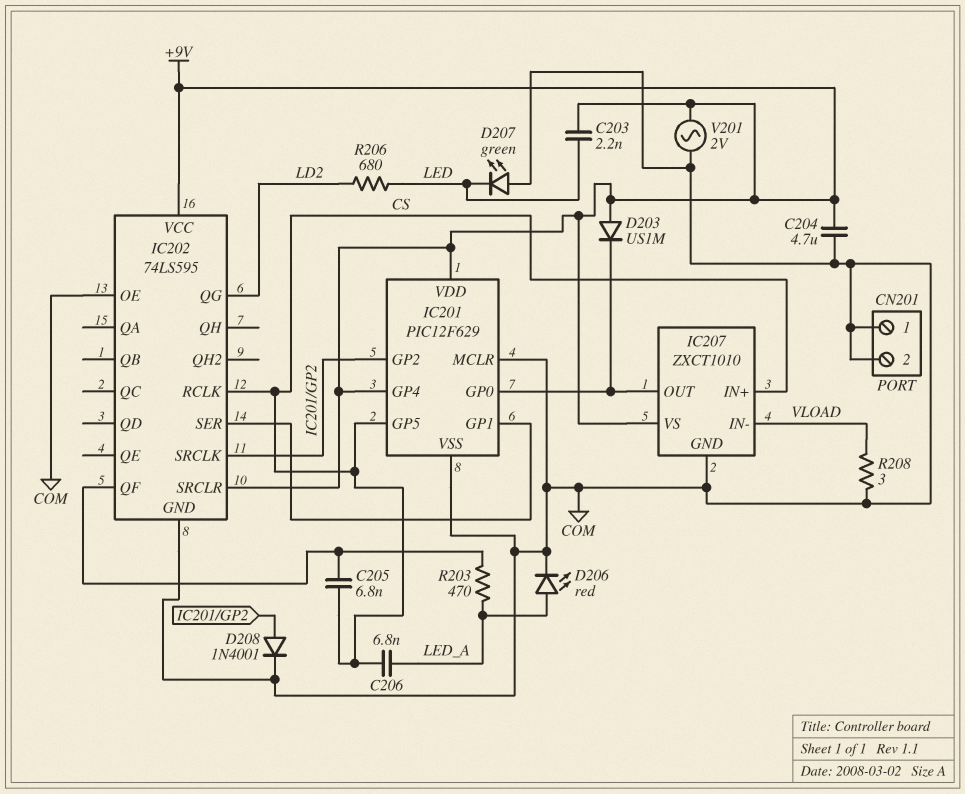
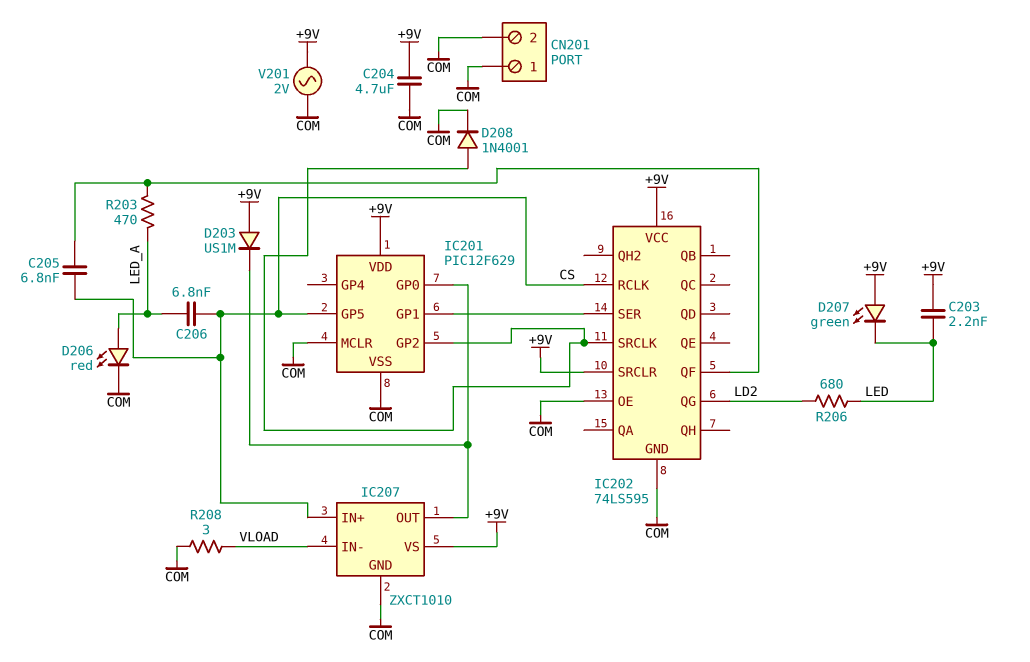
D207: LED green (A COM, K LED) -> LED green (A +9V, K LED)
IC201 pin GP4: +9V -> none

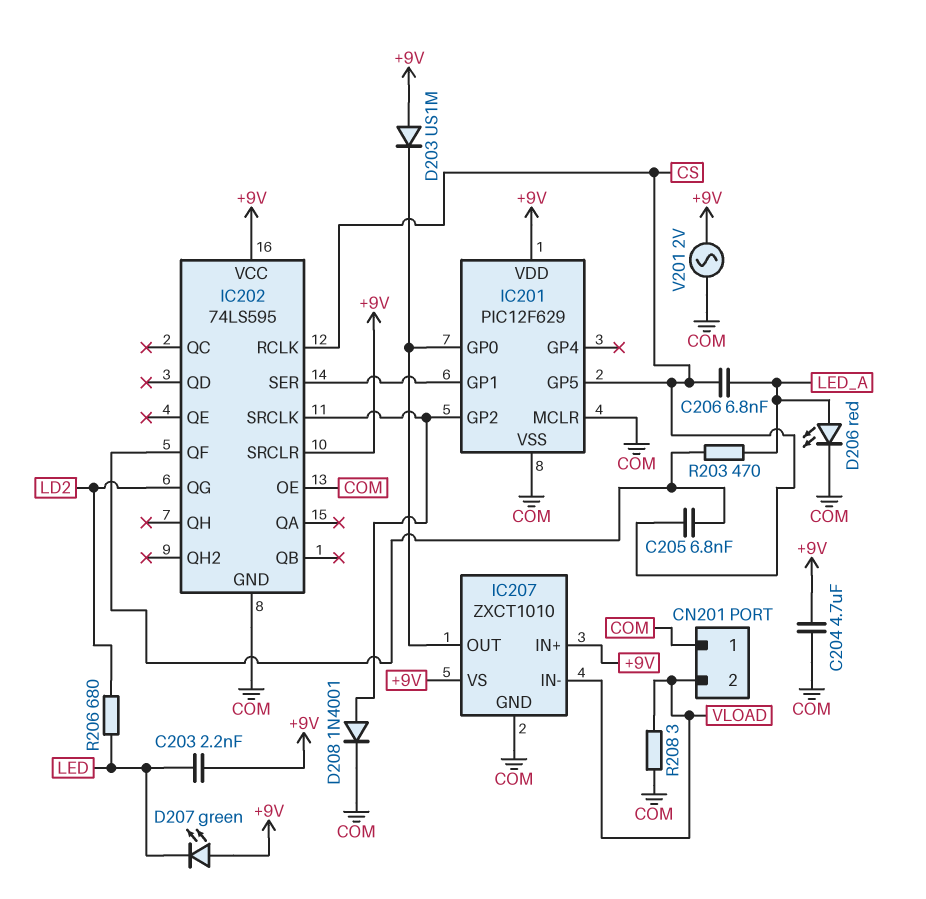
CN201 pin 2: COM -> VLOAD
IC207 pin IN+: CS -> +9V

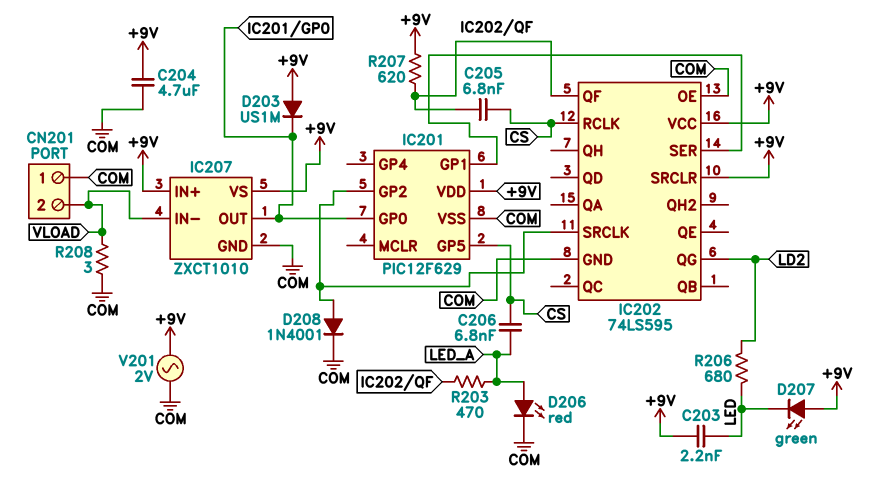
IC201 pin MCLR: COM -> none
R207: none -> 620 (+9V, IC202/QF)

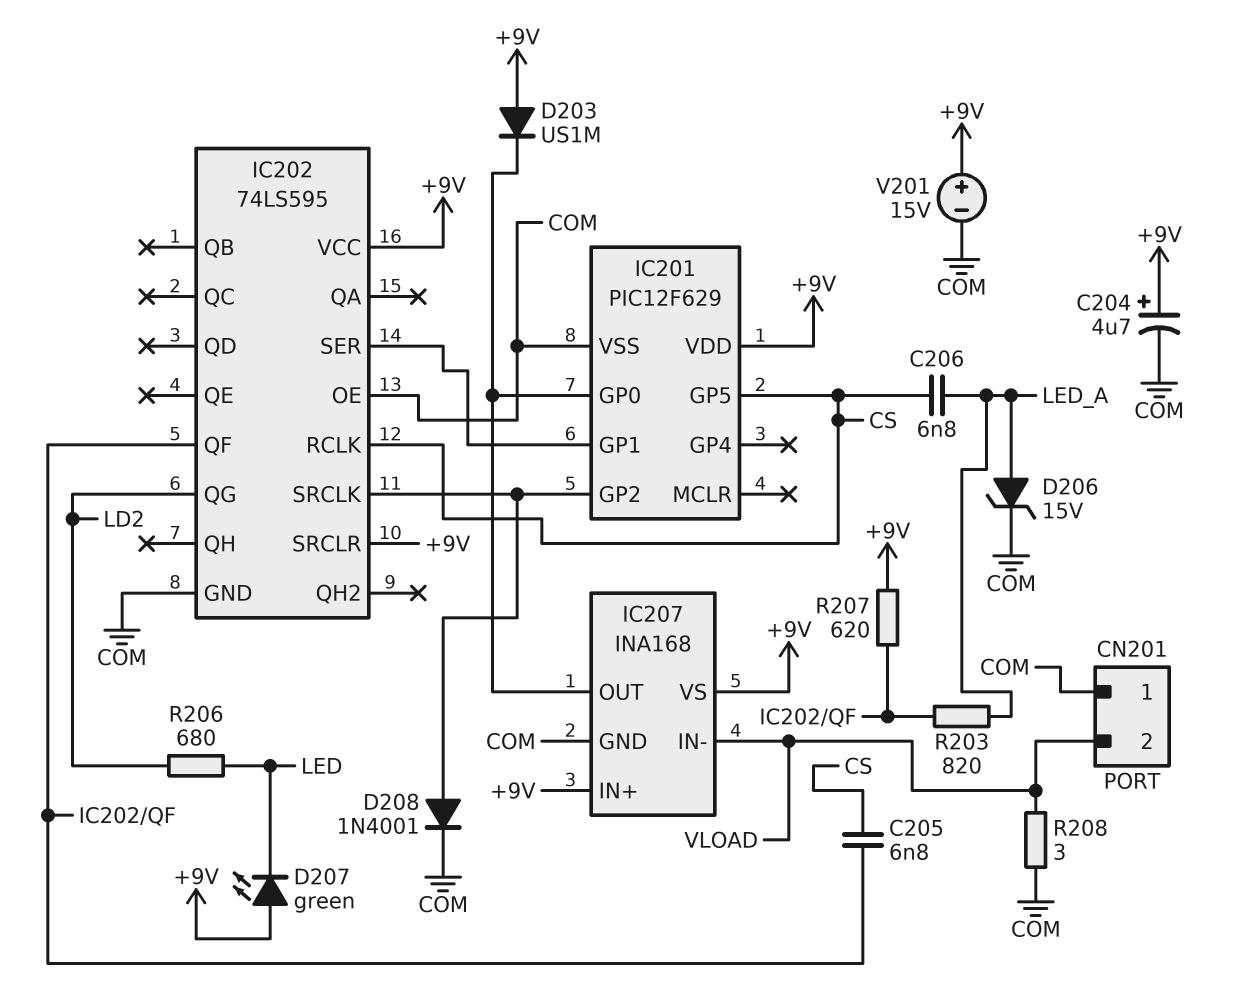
C203: 2.2nF (+9V, LED) -> none
C204: 4.7uF (+9V, COM) -> 4.7uF (plus +9V, minus COM)
D206: LED red (A LED_A, K COM) -> zener 15V (A LED_A, K COM)
IC207: ZXCT1010 -> INA168
R203: 470 (IC202/QF, LED_A) -> 820 (IC202/QF, LED_A)
V201: AC 2V (+9V, COM) -> 15V (plus +9V, minus COM)

